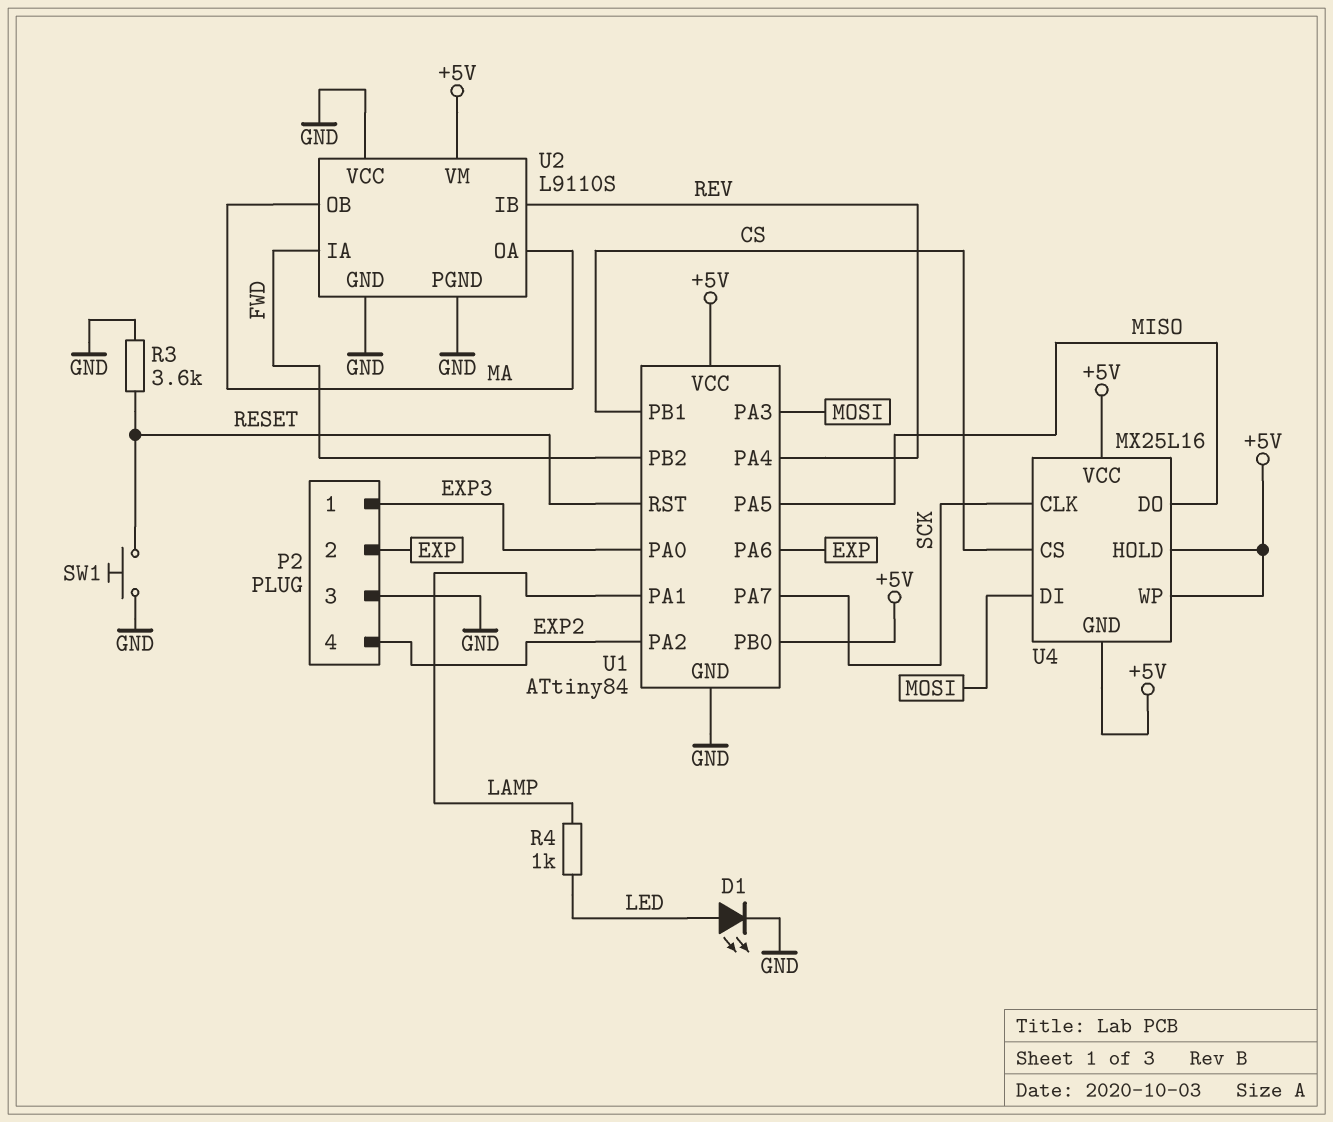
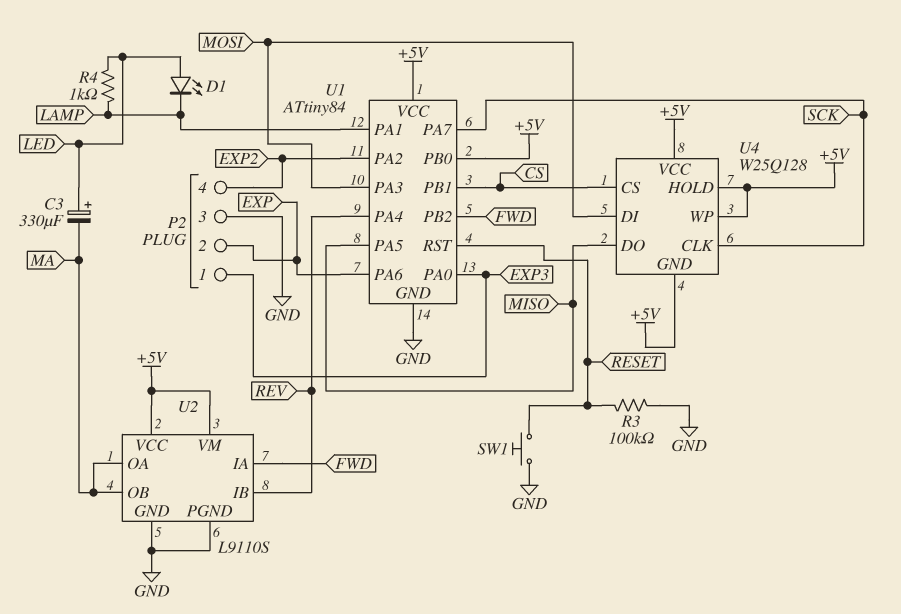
C3: none -> 330uF (plus LED, minus MA)
D1: LED (A LED, K GND) -> LED (A LED, K LAMP)
R3: 3.6k (GND, RESET) -> 100k (GND, RESET)
U2 pin VCC: GND -> +5V
U4: MX25L16 -> W25Q128

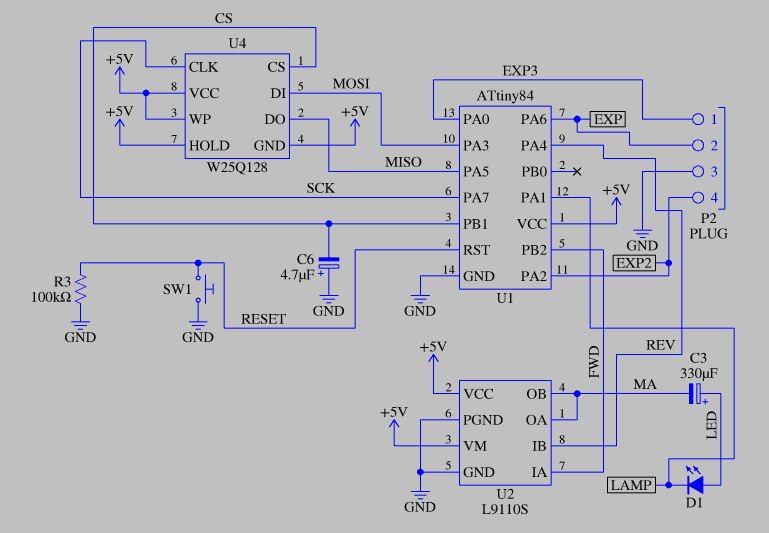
C6: none -> 4.7uF (plus GND, minus CS)
R4: 1k (LAMP, LED) -> none
U1 pin PB0: +5V -> none

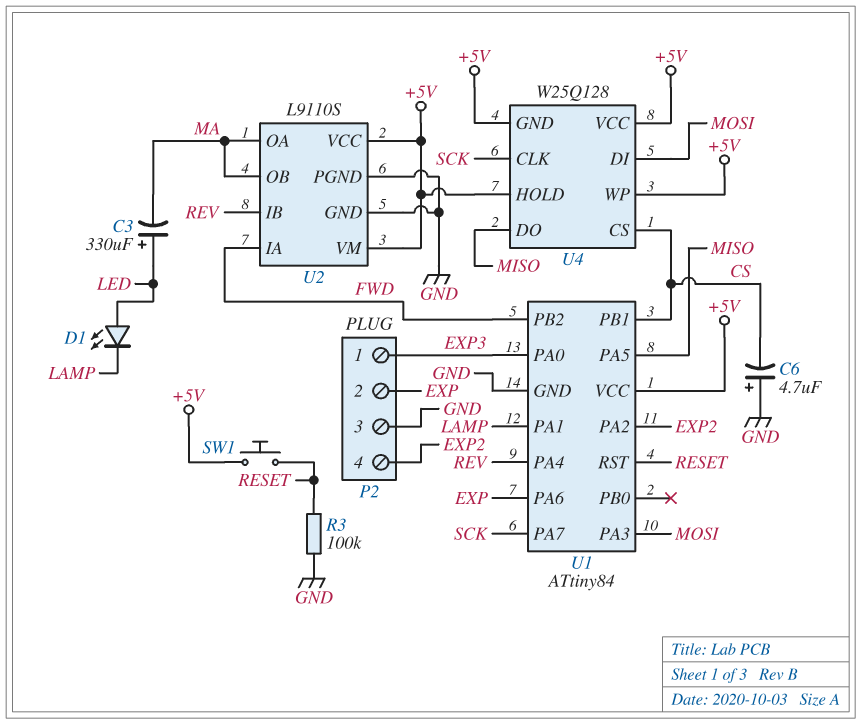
SW1: button (GND, RESET) -> button (+5V, RESET)

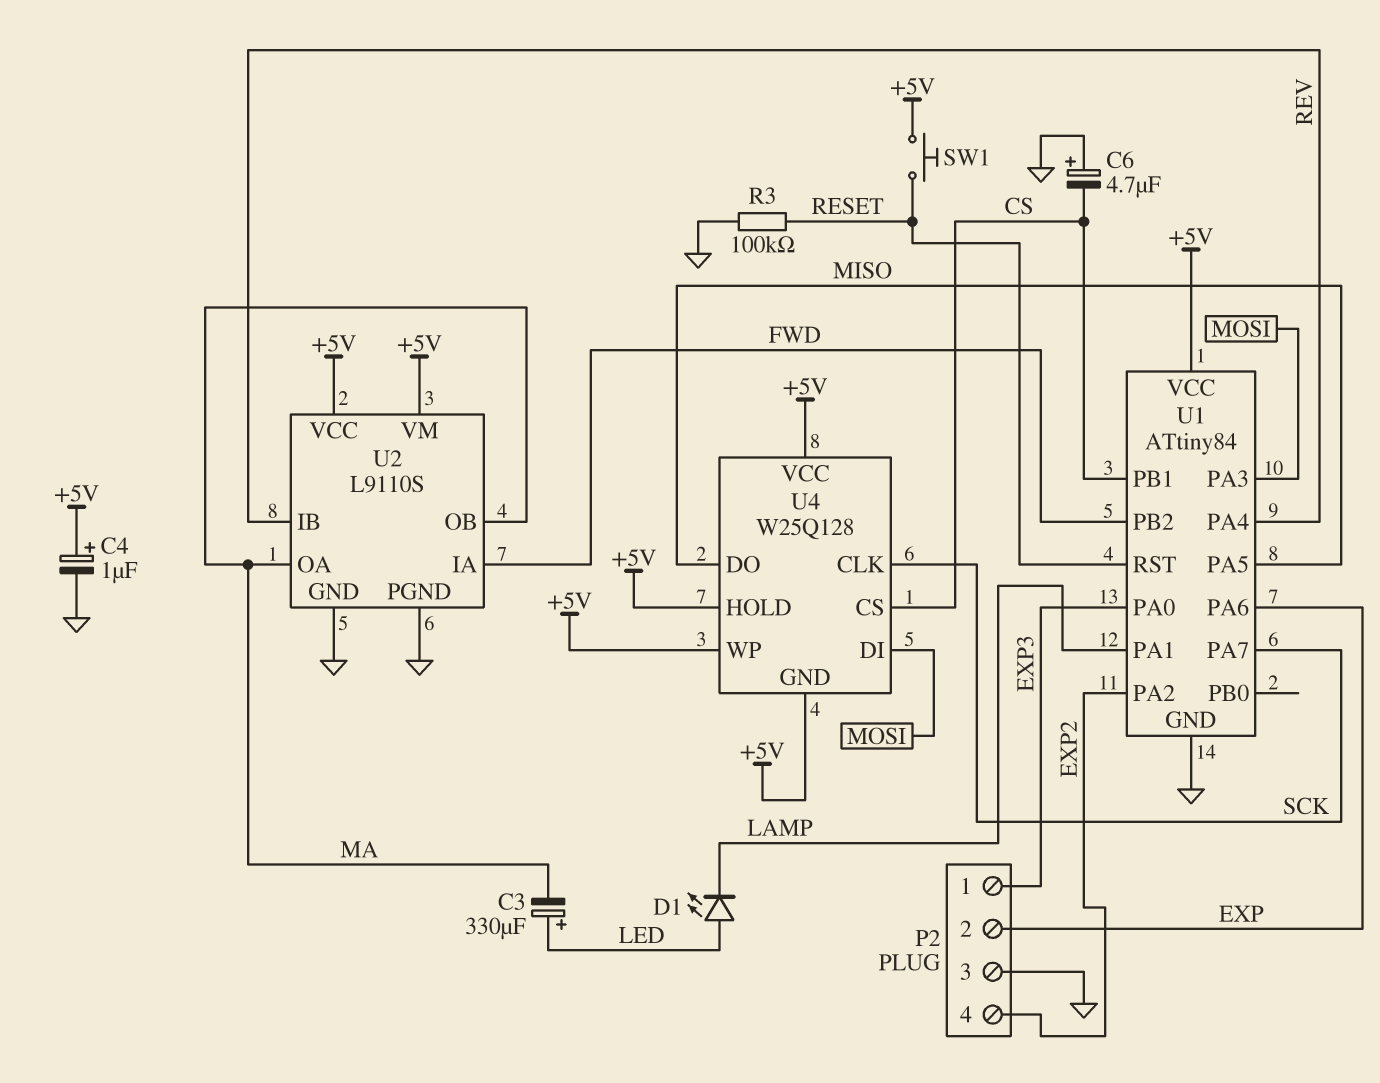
C4: none -> 1uF (plus +5V, minus GND)

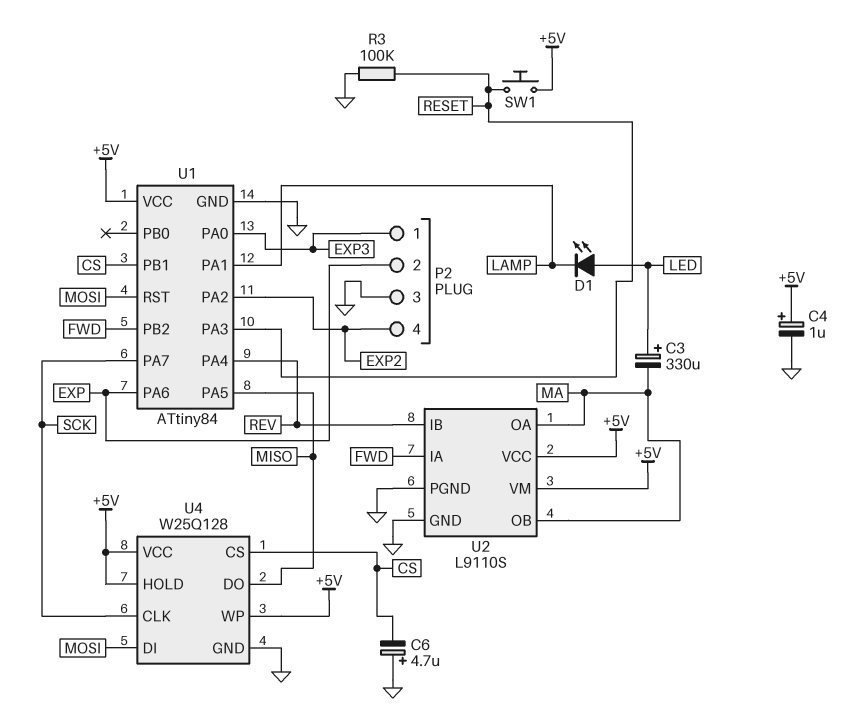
U1 pin PA3: MOSI -> RESET
U1 pin RST: RESET -> MOSI
U4 pin GND: +5V -> GND

